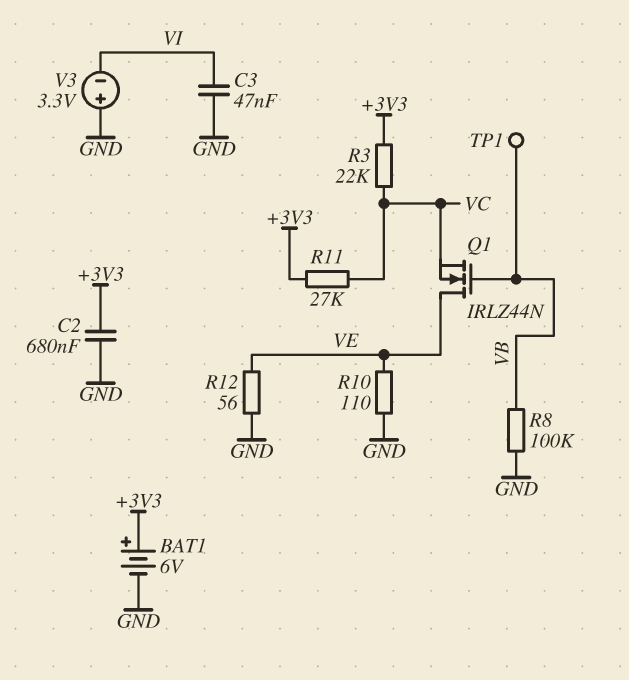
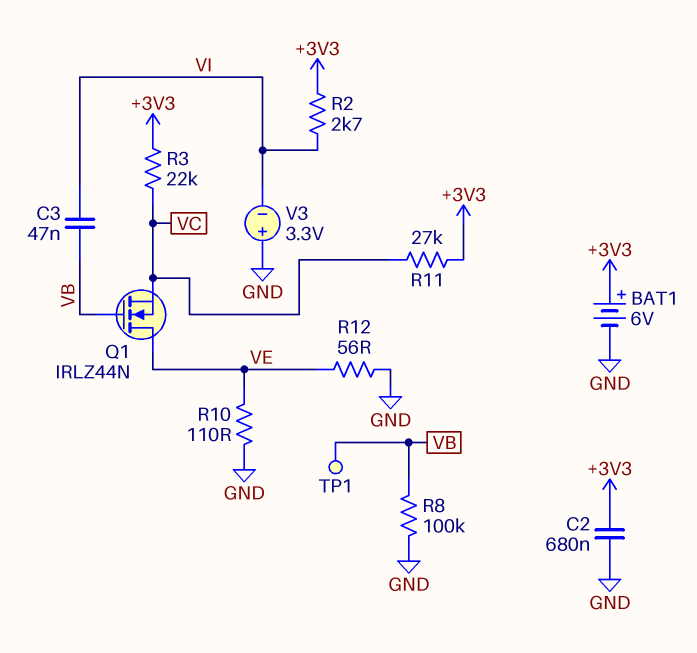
C3: 47nF (GND, VI) -> 47nF (VB, VI)
R2: none -> 2.7k (+3V3, VI)

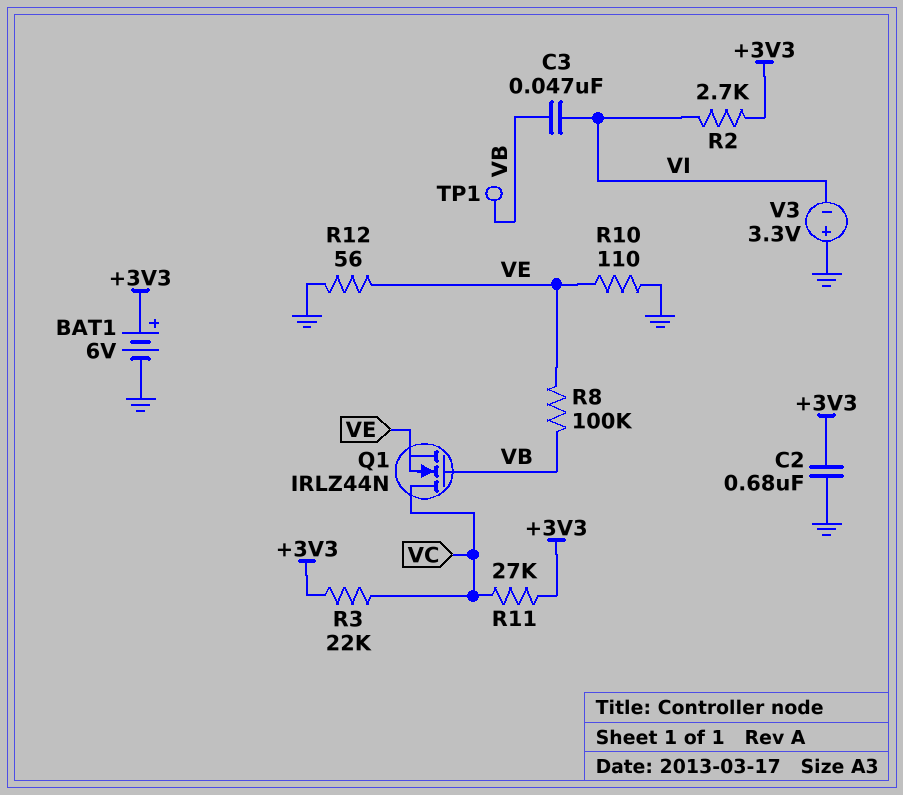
Q1: NMOS IRLZ44N (G VB, D VE, S VC) -> NMOS IRLZ44N (G VB, D VC, S VE)
R8: 100k (GND, VB) -> 100k (VB, VE)

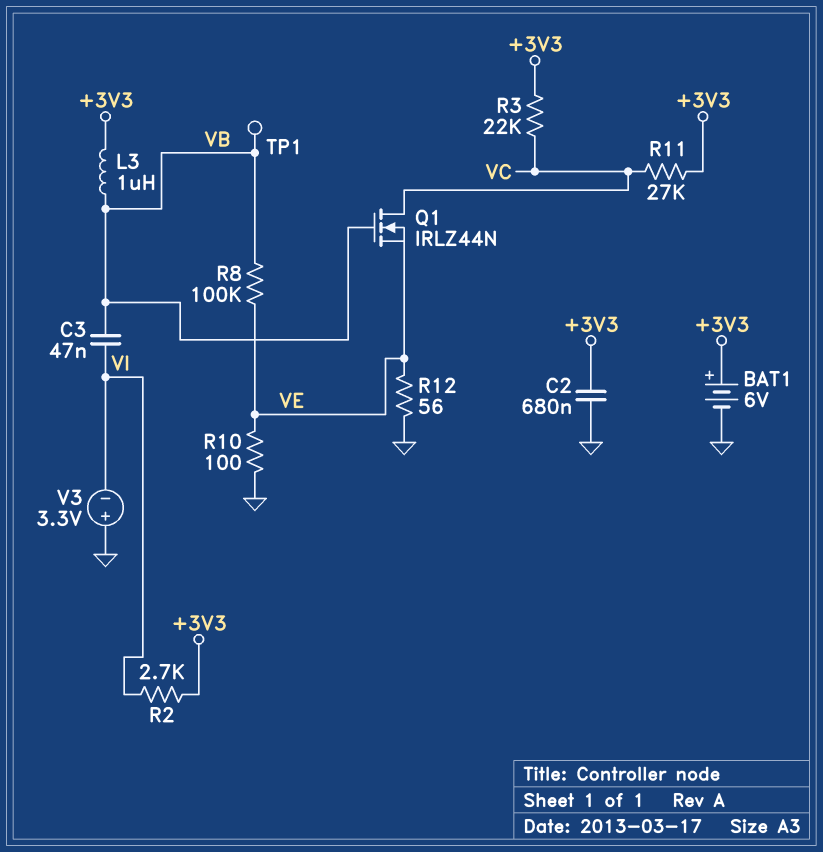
L3: none -> 1uH (+3V3, VB)
R10: 110 (GND, VE) -> 100 (GND, VE)

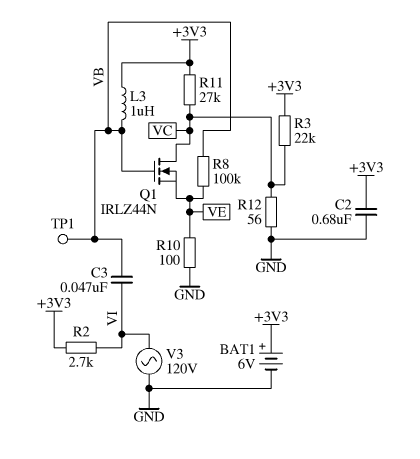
R12: 56 (GND, VE) -> 56 (GND, VC)
V3: 3.3V (plus GND, minus VI) -> AC 120V (GND, VI)

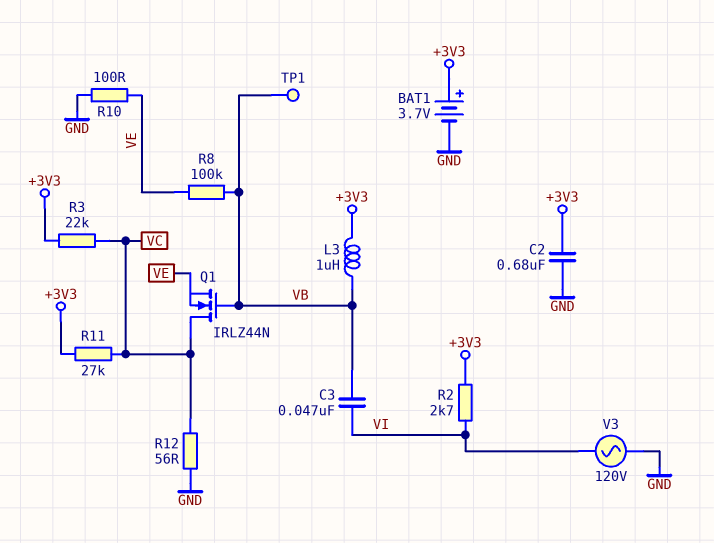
BAT1: 6V (plus +3V3, minus GND) -> 3.7V (plus +3V3, minus GND)

